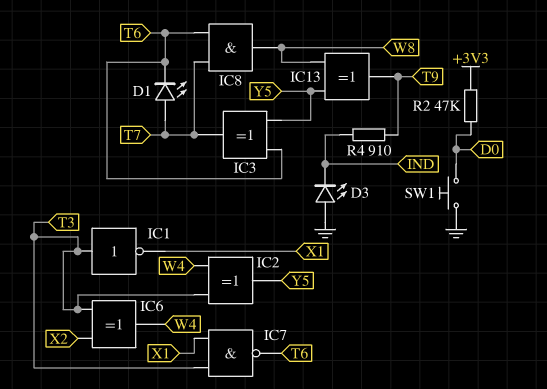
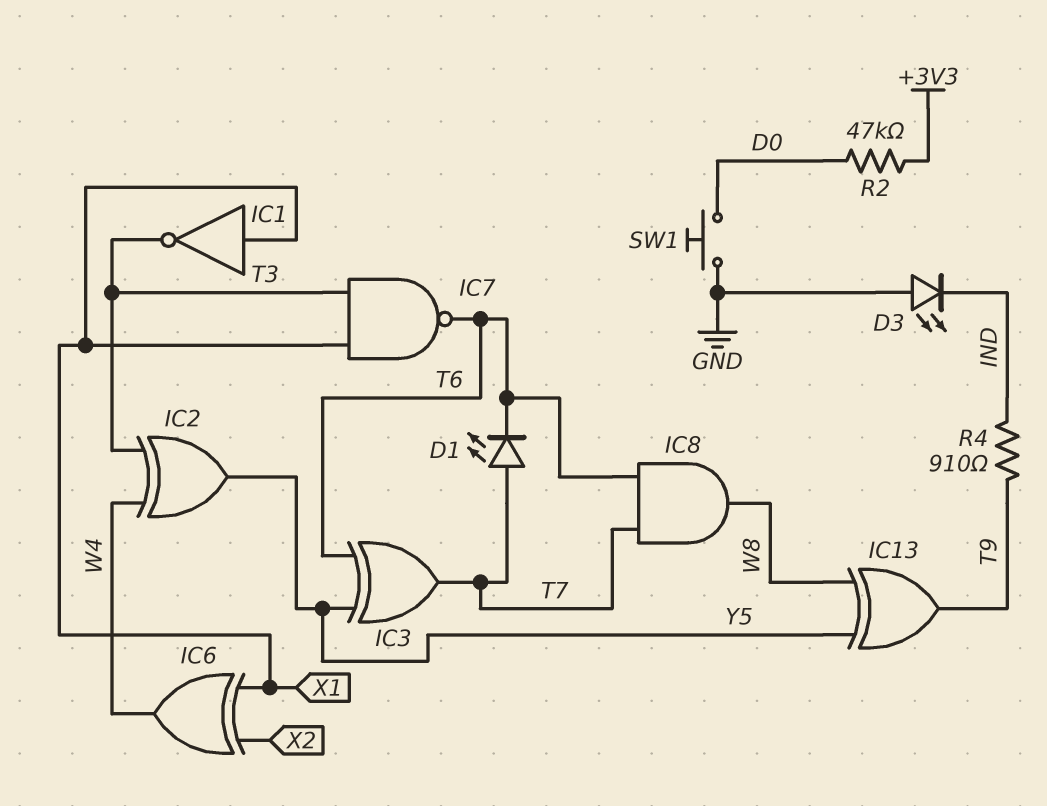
IC1: NOT (in T3, out X1) -> NOT (in X1, out T3)
IC6: XOR (in T3, in X2, out W4) -> XOR (in X1, in X2, out W4)

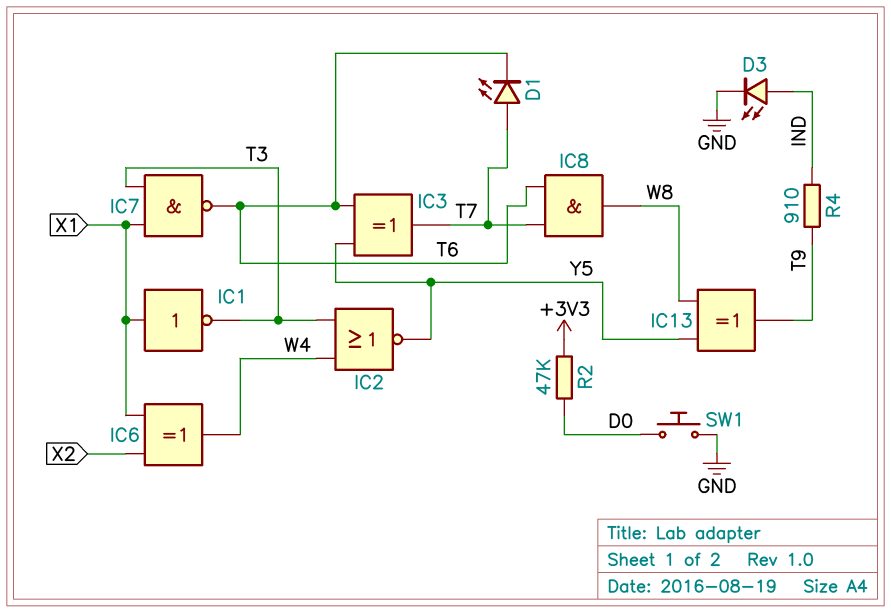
D3: LED (A GND, K IND) -> LED (A IND, K GND)
IC2: XOR (in T3, in W4, out Y5) -> NOR (in T3, in W4, out Y5)

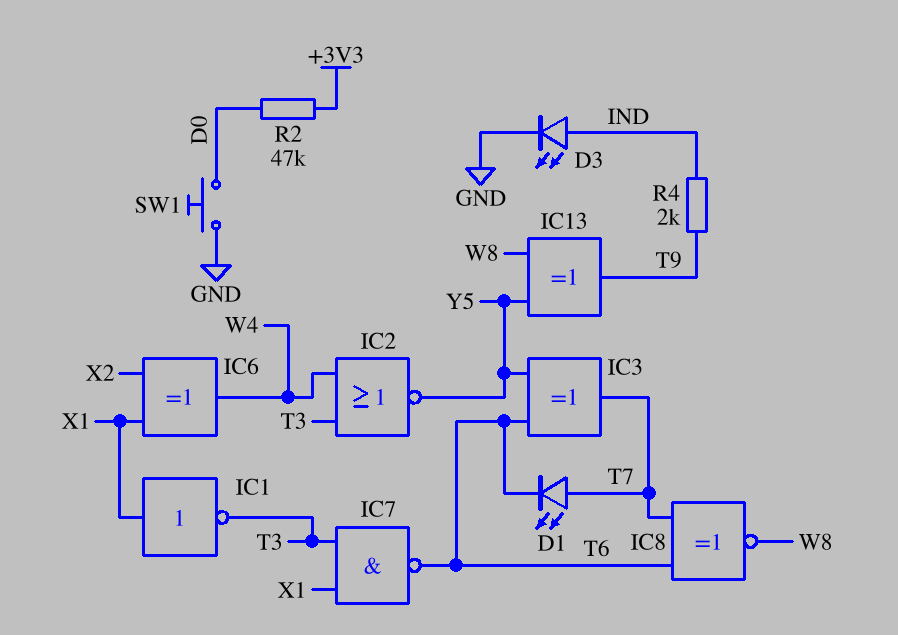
IC8: AND (in T6, in T7, out W8) -> XNOR (in T6, in T7, out W8)
R4: 910 (IND, T9) -> 2k (IND, T9)

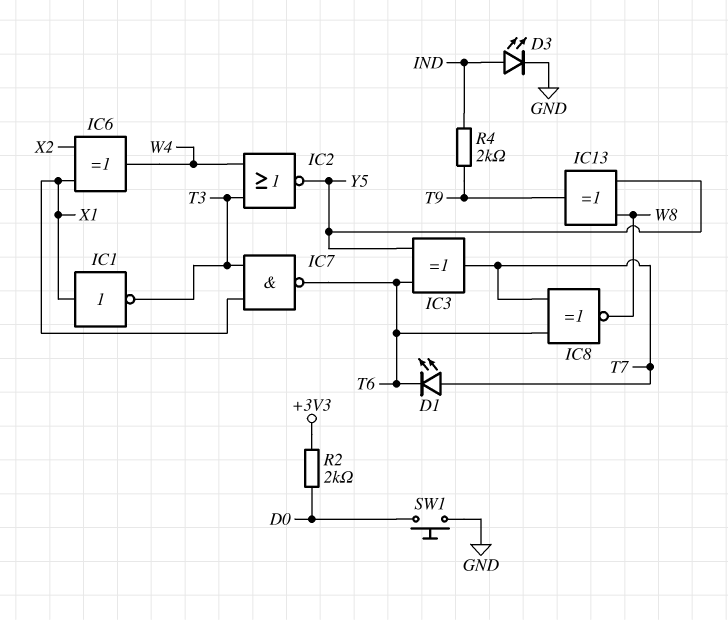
R2: 47k (+3V3, D0) -> 2k (+3V3, D0)

